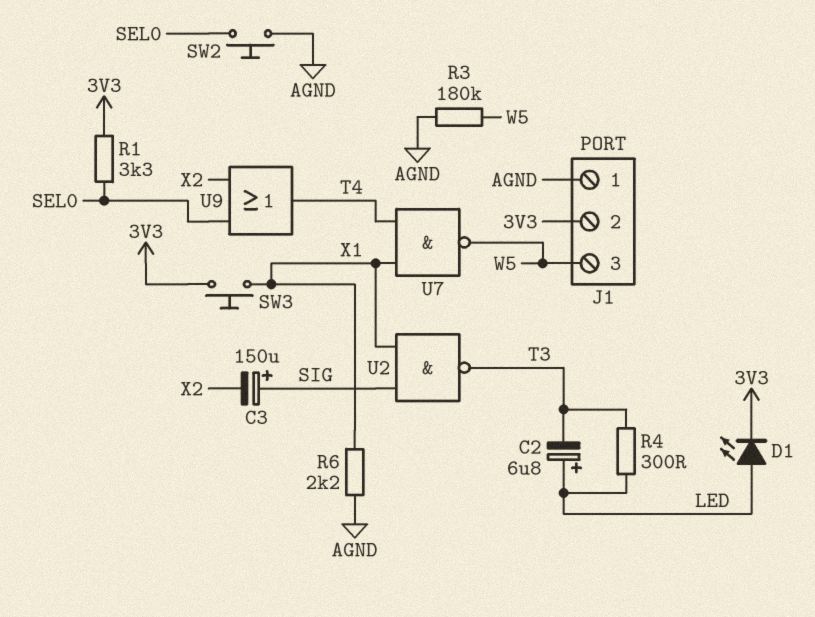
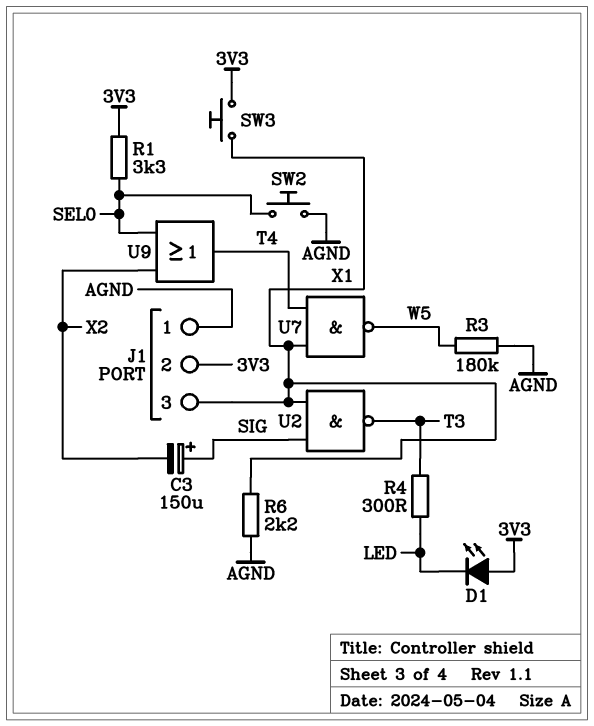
C2: 6.8uF (plus LED, minus T3) -> none
D1: LED (A LED, K 3V3) -> LED (A 3V3, K LED)
J1 pin 3: W5 -> X1

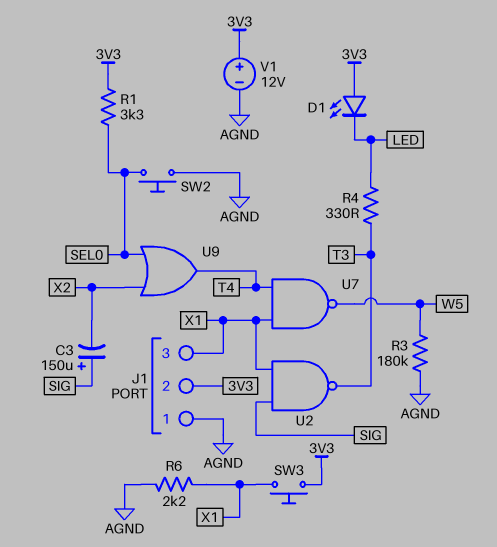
R4: 300 (LED, T3) -> 330 (LED, T3)
V1: none -> 12V (plus 3V3, minus AGND)

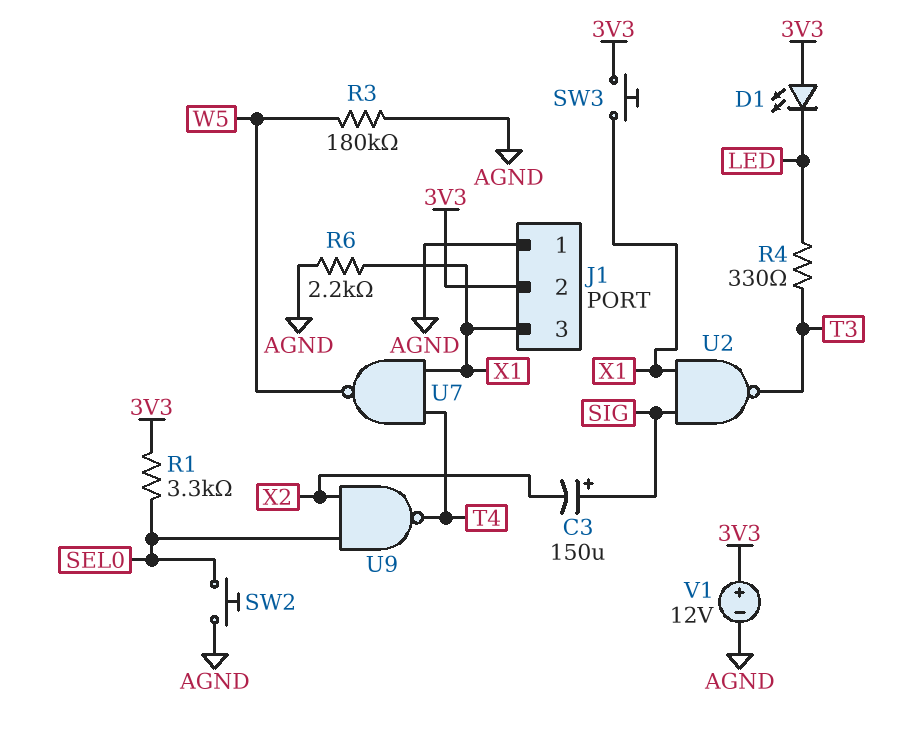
U9: OR (in SEL0, in X2, out T4) -> NAND (in SEL0, in X2, out T4)

